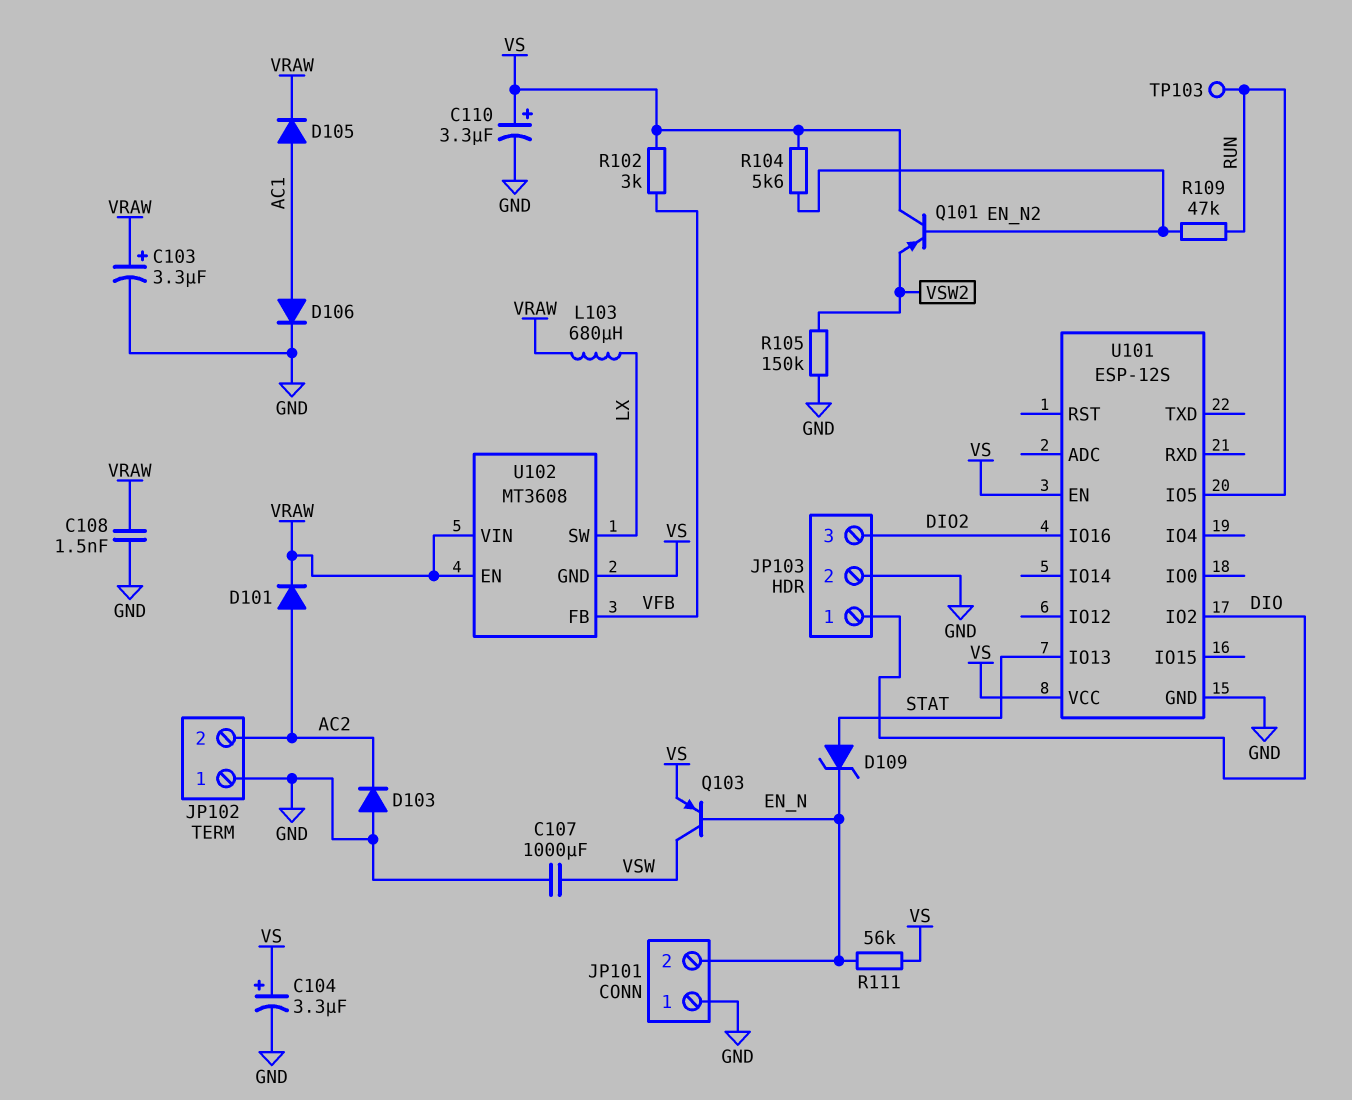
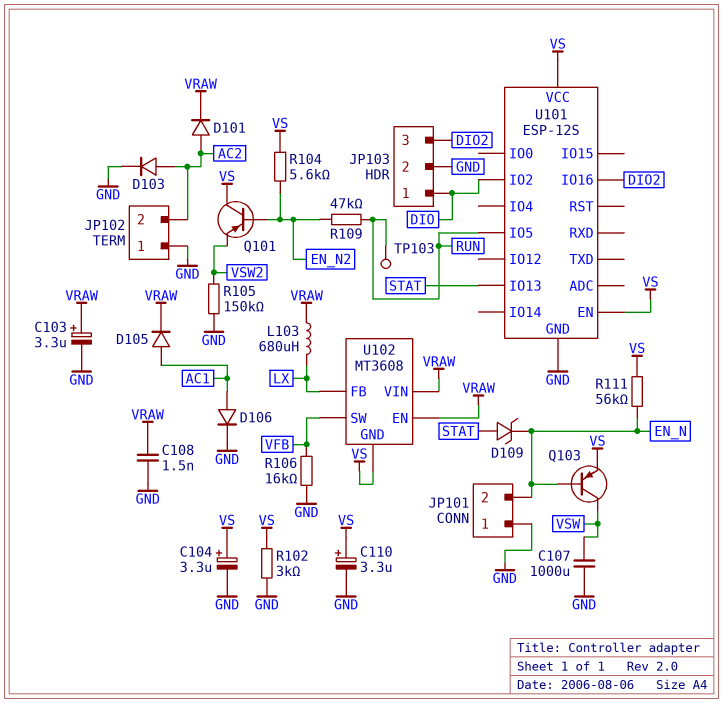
D103: diode (A GND, K AC2) -> diode (A AC2, K GND)
R102: 3k (VFB, VS) -> 3k (GND, VS)
R106: none -> 16k (GND, VFB)
U102 pin FB: VFB -> LX
U102 pin SW: LX -> VFB

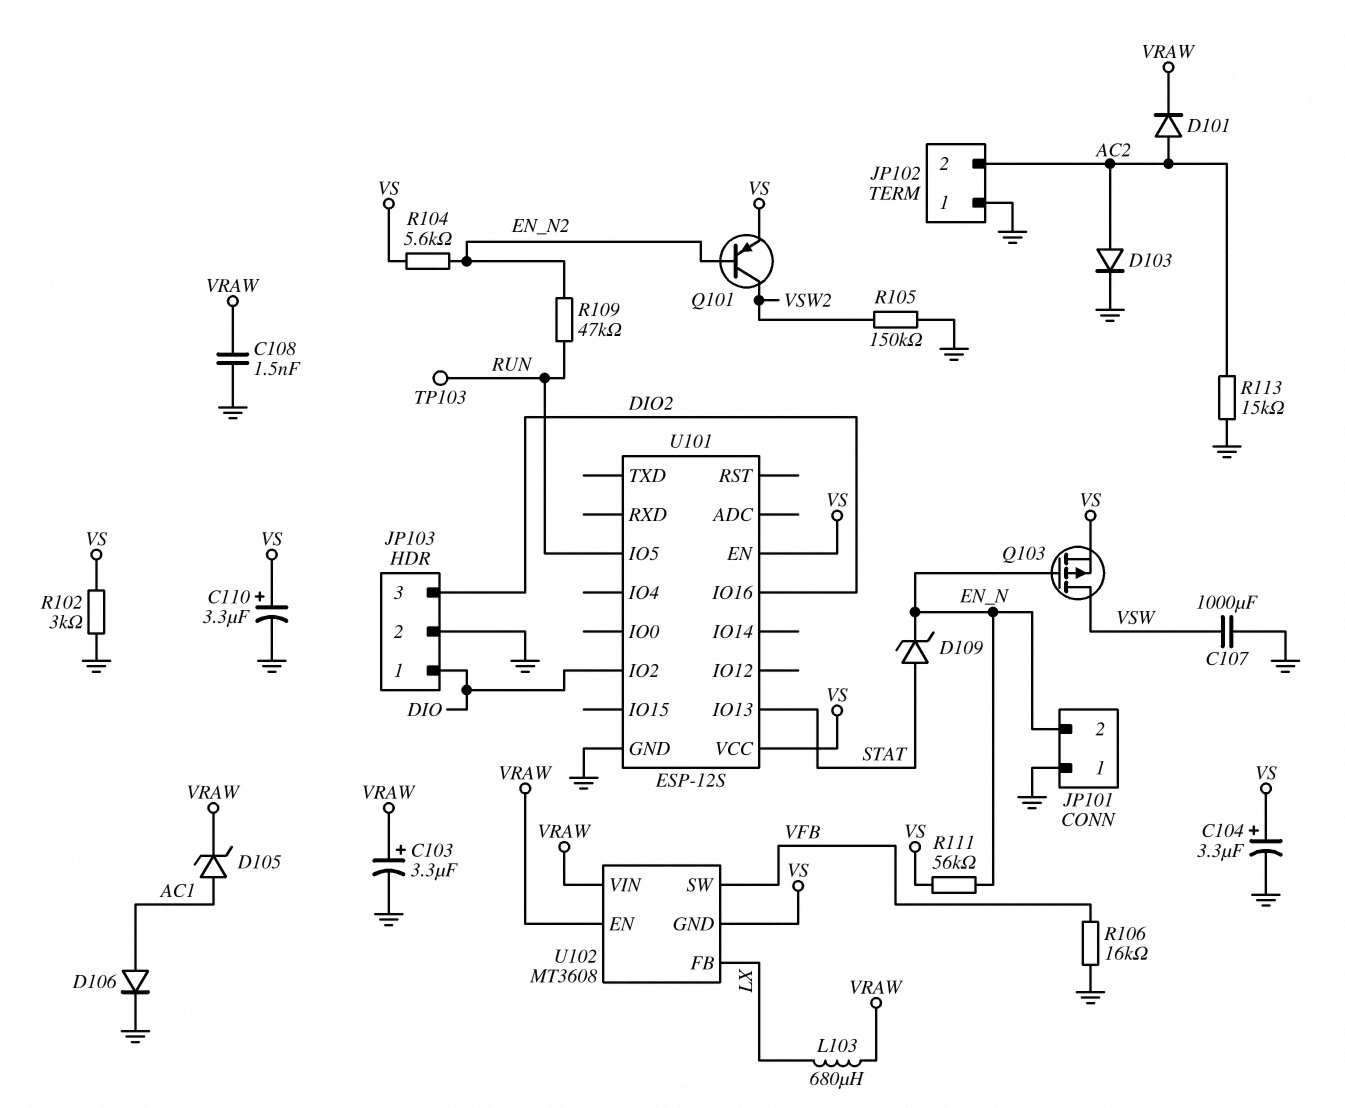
D105: diode (A AC1, K VRAW) -> zener (A AC1, K VRAW)
Q101: PNP (B EN_N2, C VS, E VSW2) -> PNP (B EN_N2, C VSW2, E VS)
Q103: PNP (B EN_N, C VSW, E VS) -> PMOS (G EN_N, D VSW, S VS)
R113: none -> 15k (AC2, GND)

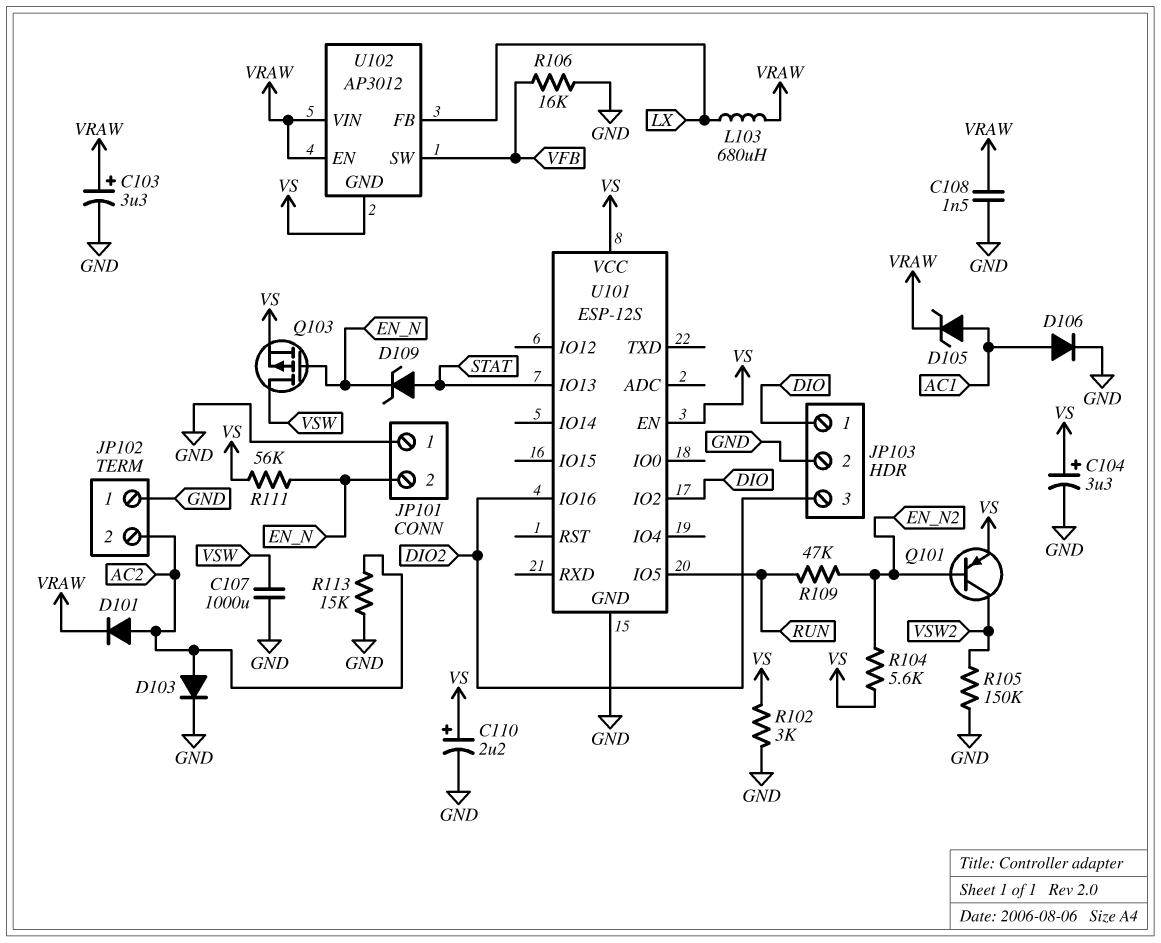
C110: 3.3uF (plus VS, minus GND) -> 2.2uF (plus VS, minus GND)
TP103: test point (RUN) -> none
U102: MT3608 -> AP3012

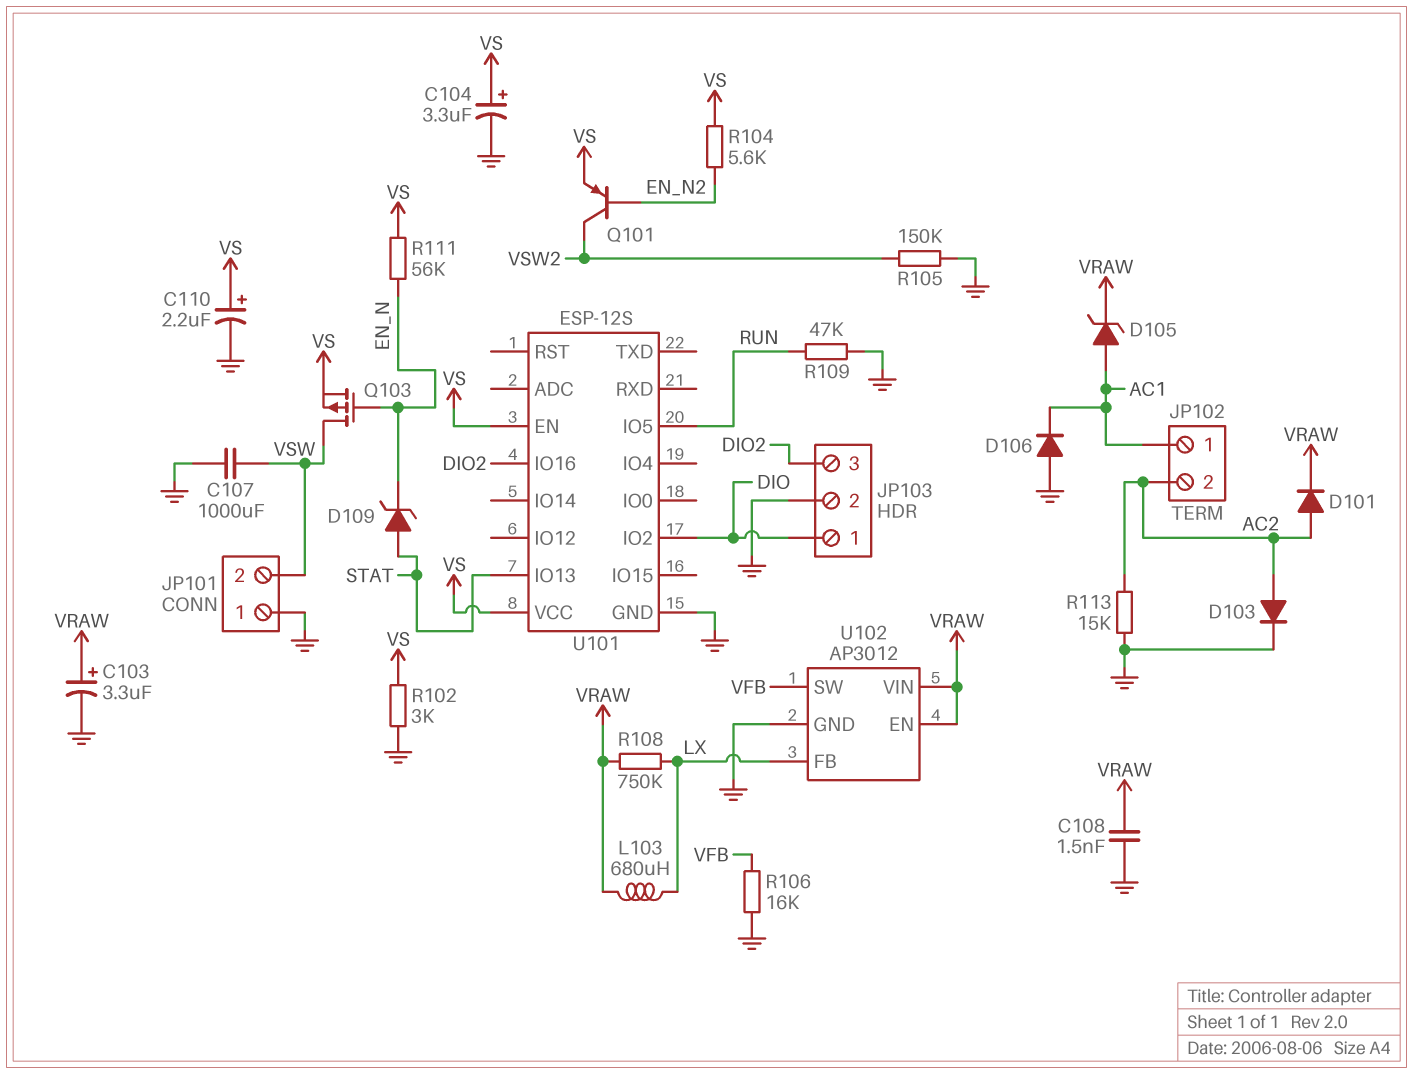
D106: diode (A AC1, K GND) -> diode (A GND, K AC1)
JP101 pin 2: EN_N -> VSW
JP102 pin 1: GND -> AC1
R108: none -> 750k (LX, VRAW)
R109: 47k (EN_N2, RUN) -> 47k (GND, RUN)
U102 pin GND: VS -> GND

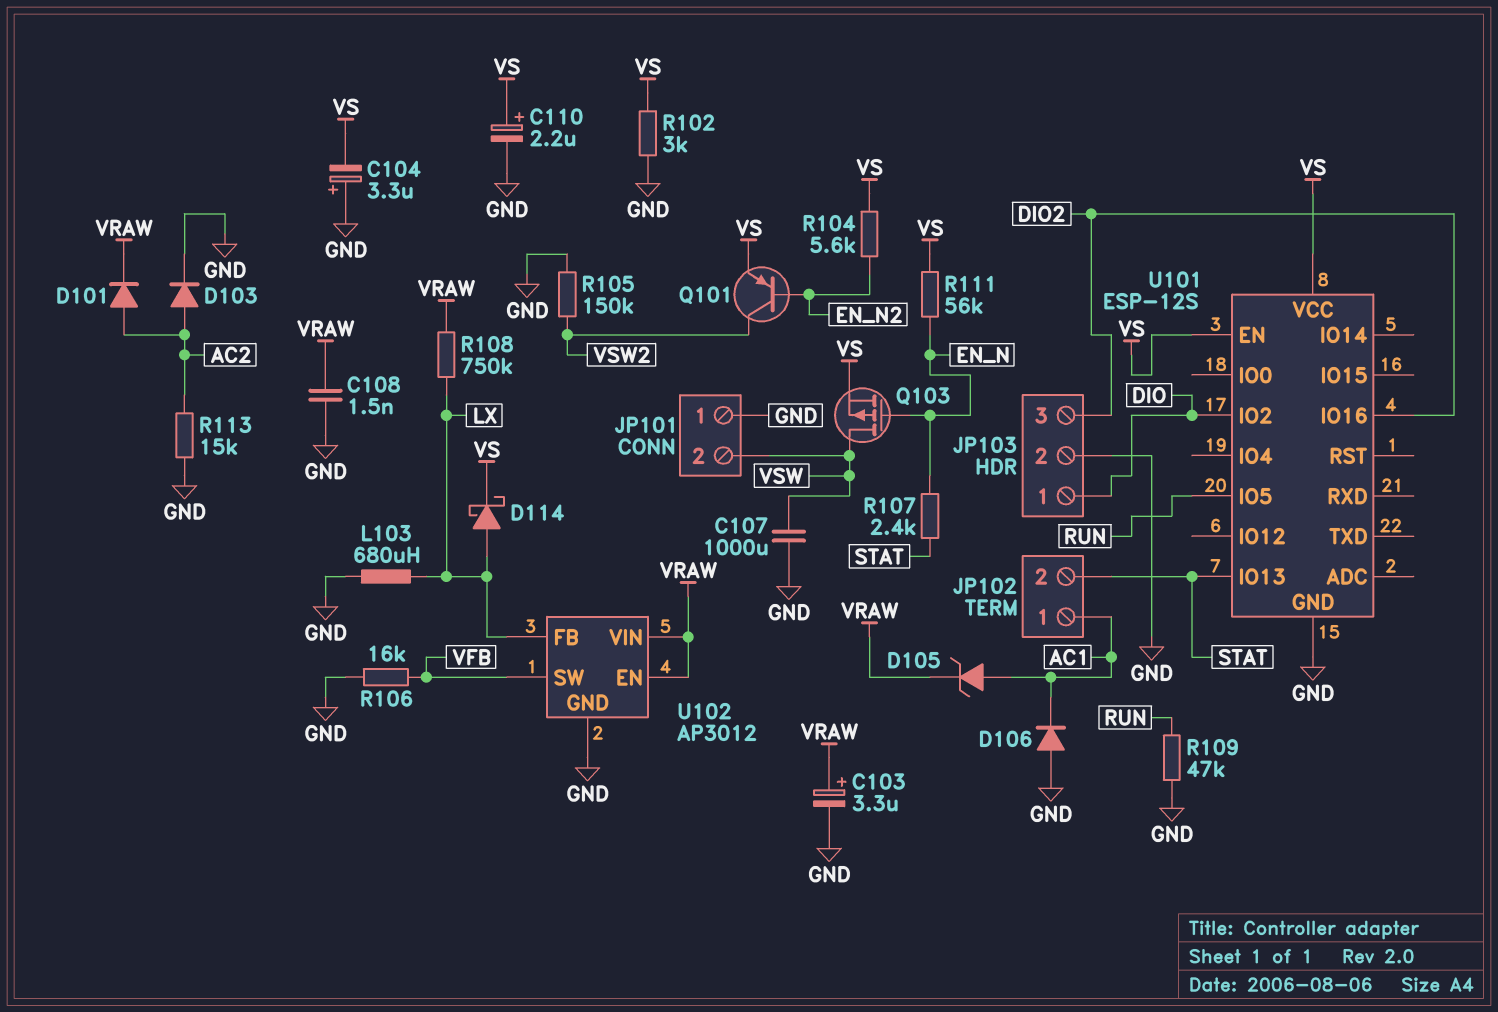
C104: 3.3uF (plus VS, minus GND) -> 3.3uF (plus GND, minus VS)
D109: zener (A STAT, K EN_N) -> none
D114: none -> schottky (A LX, K VS)
JP102 pin 2: AC2 -> STAT
L103: 680uH (LX, VRAW) -> 680uH (GND, LX)
R107: none -> 2.4k (EN_N, STAT)

